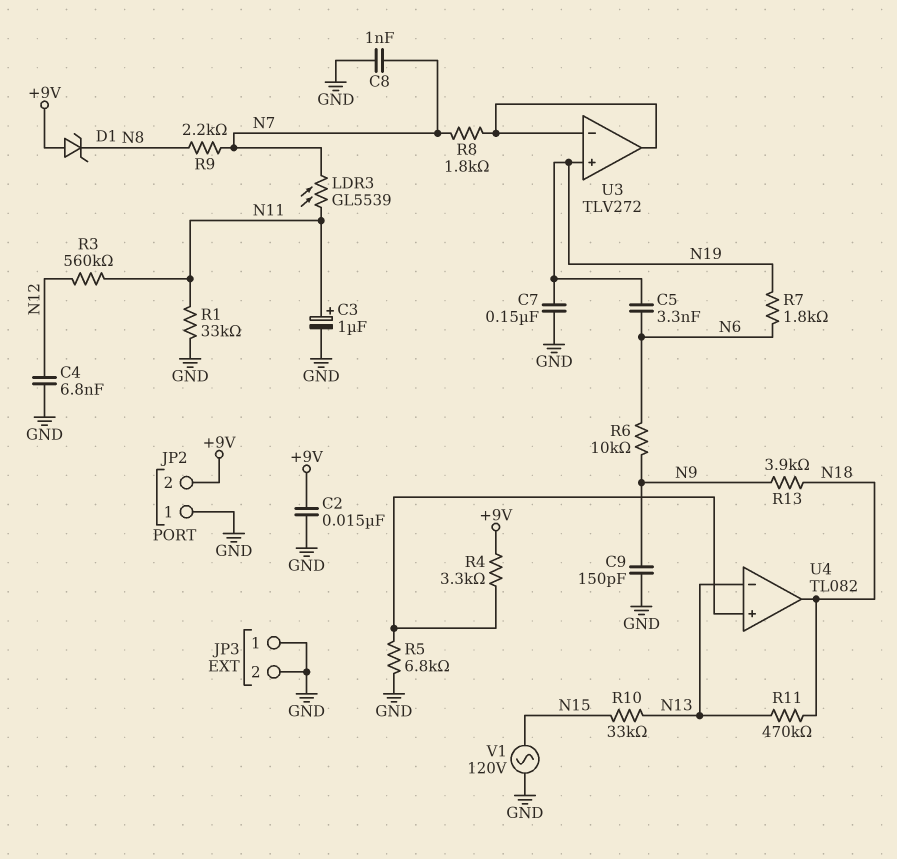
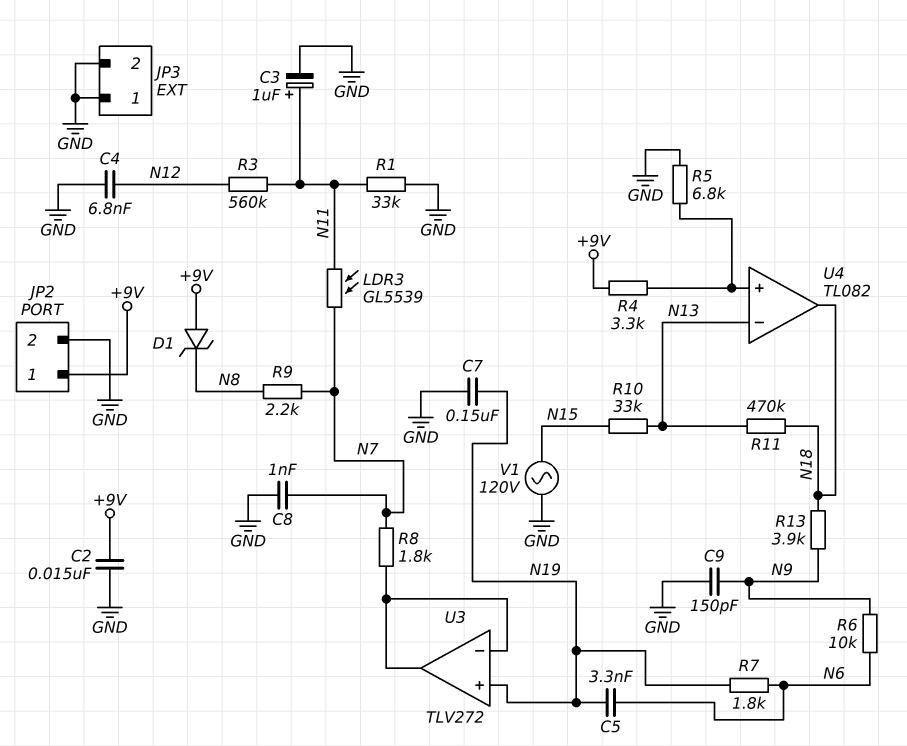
JP2 pin 1: GND -> +9V
JP2 pin 2: +9V -> GND

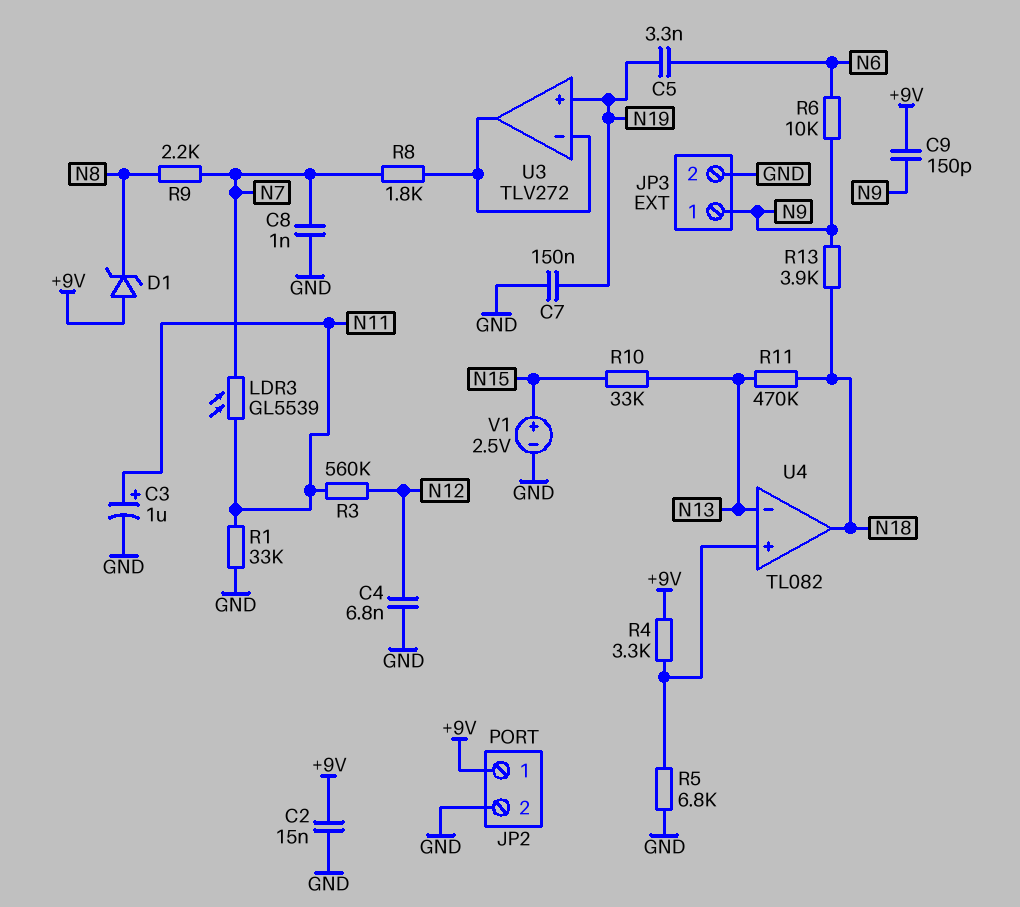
C9: 150pF (GND, N9) -> 150pF (+9V, N9)
JP3 pin 1: GND -> N9
R7: 1.8k (N6, N19) -> none
V1: AC 120V (GND, N15) -> 2.5V (plus N15, minus GND)

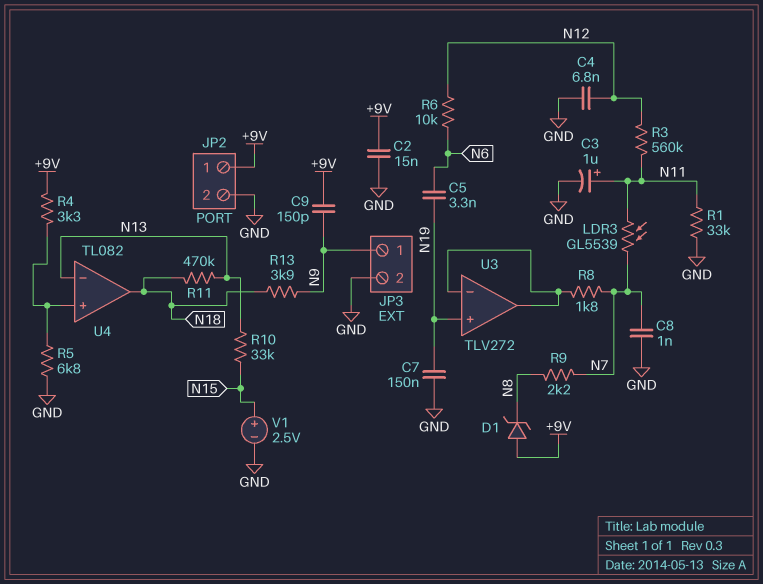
R6: 10k (N6, N9) -> 10k (N6, N12)

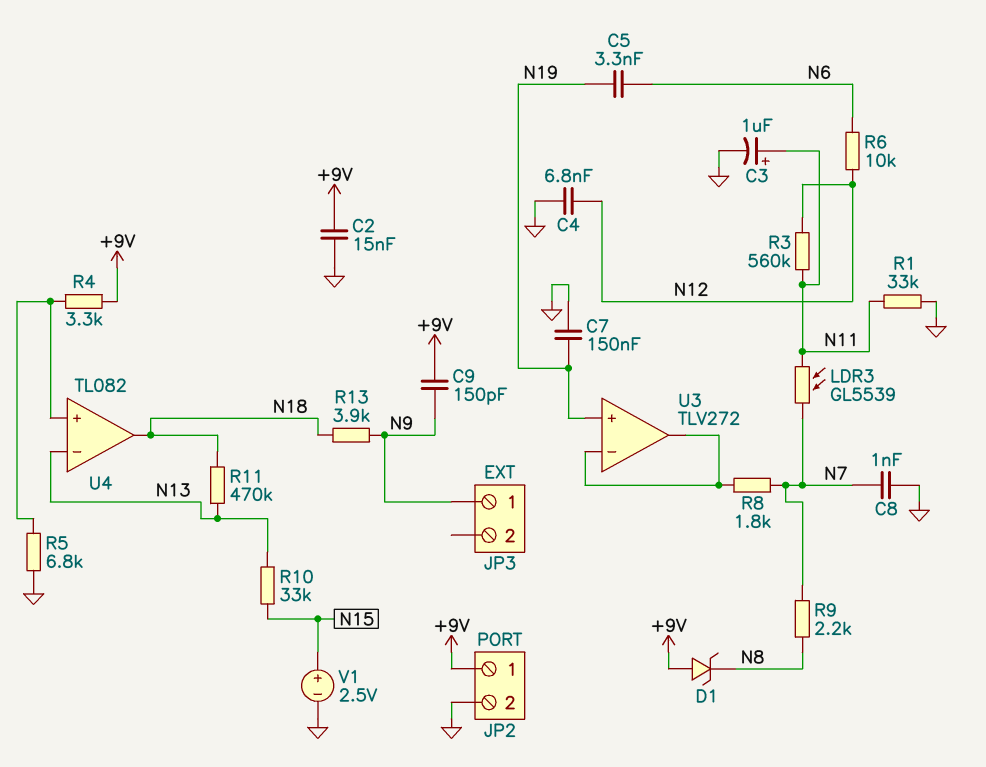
JP3 pin 2: GND -> none

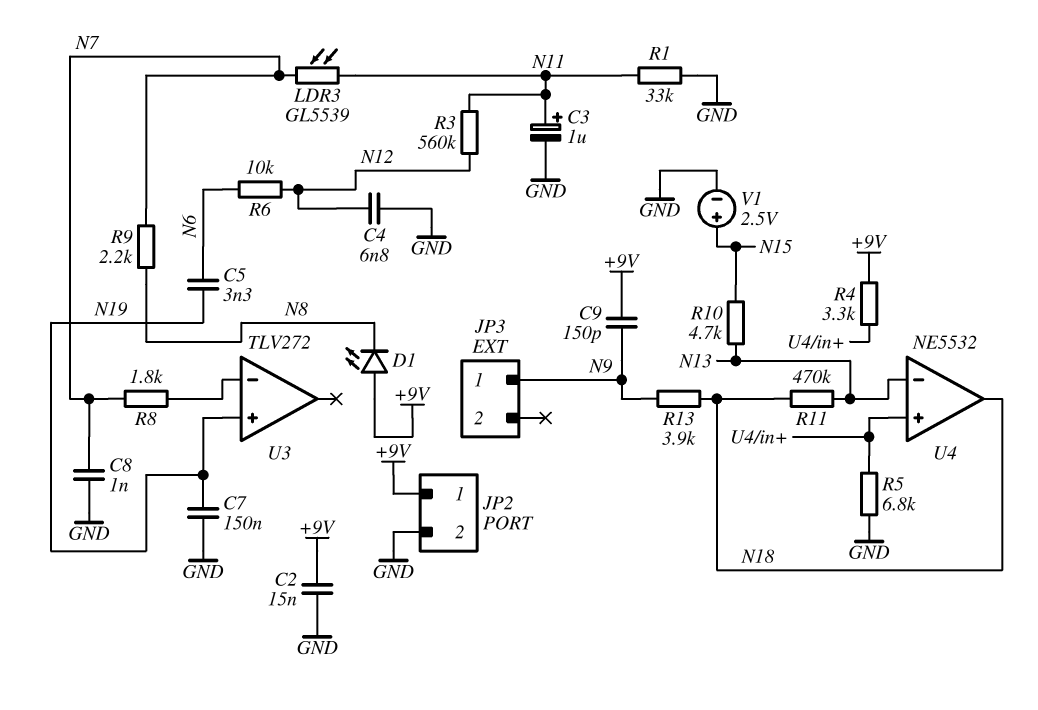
D1: zener (A +9V, K N8) -> LED (A +9V, K N8)
R10: 33k (N13, N15) -> 4.7k (N13, N15)
U3 pin out: U3/in- -> none
U4: TL082 -> NE5532

